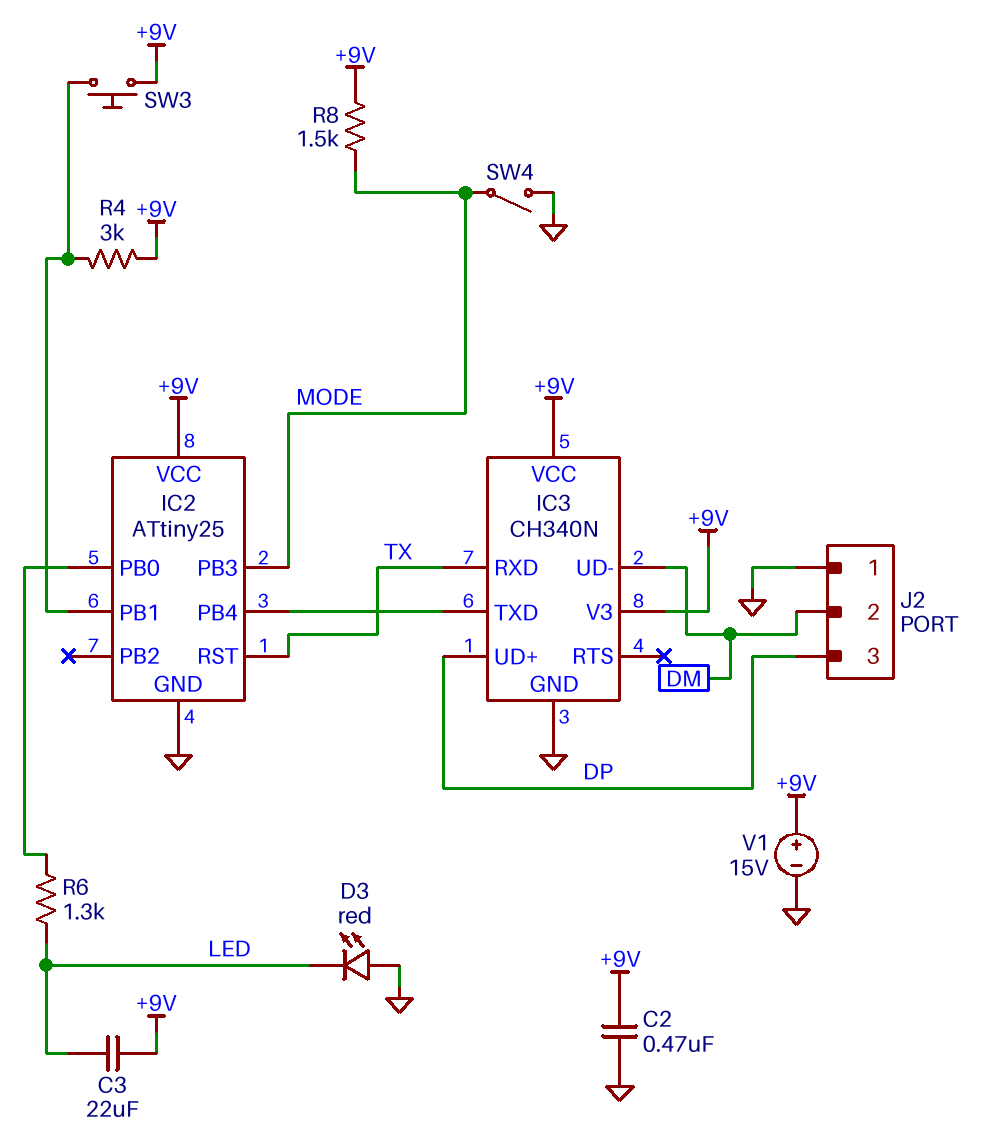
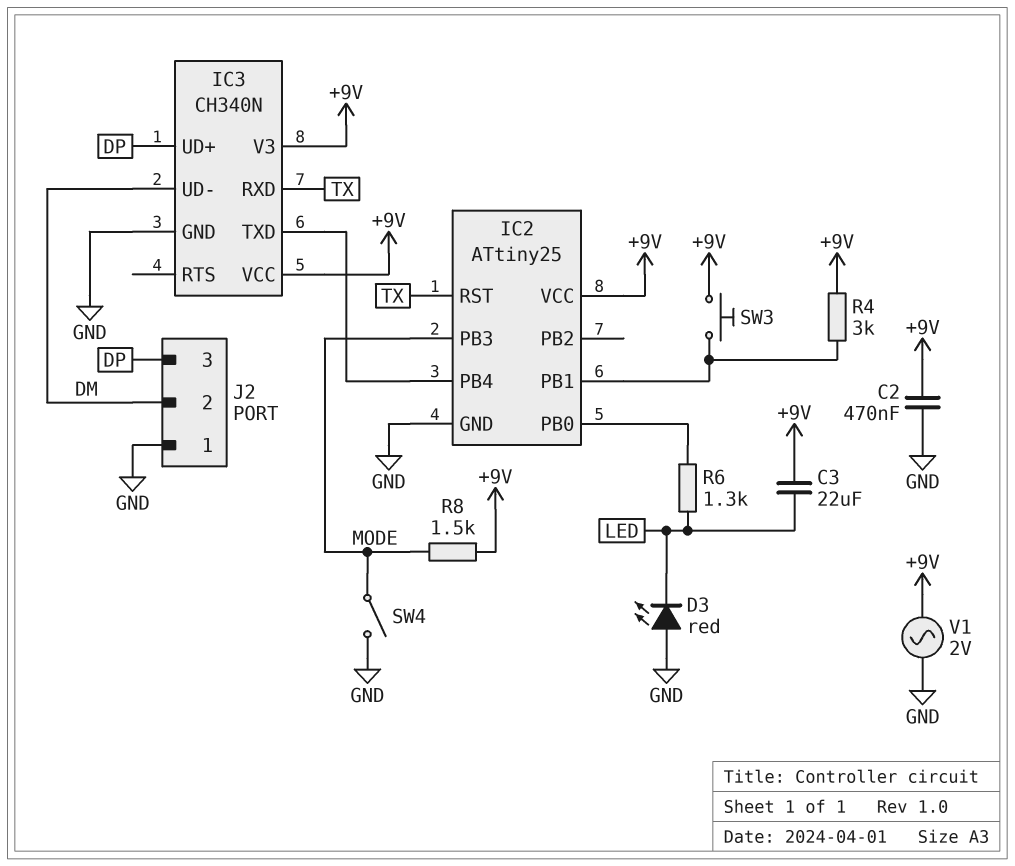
V1: 15V (plus +9V, minus GND) -> AC 2V (+9V, GND)

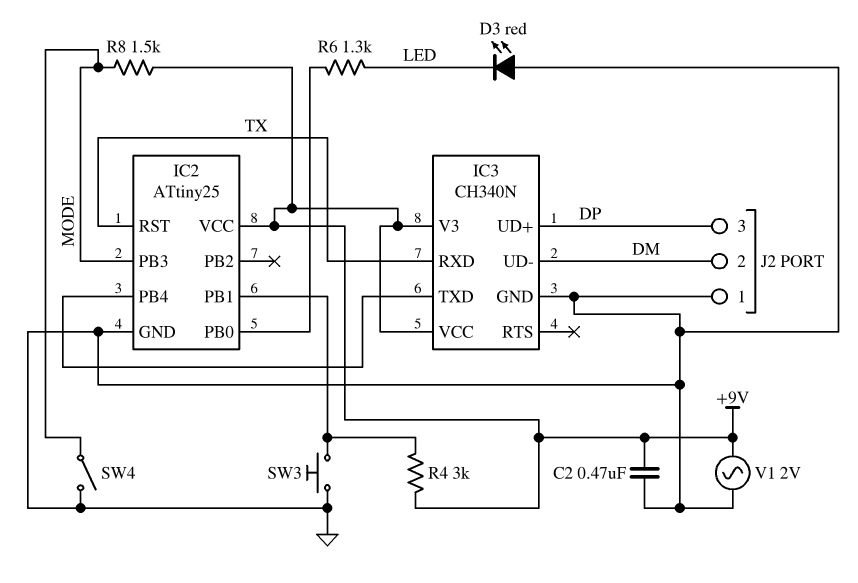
C3: 22uF (+9V, LED) -> none
SW3: button (+9V, IC2/PB1) -> button (GND, IC2/PB1)

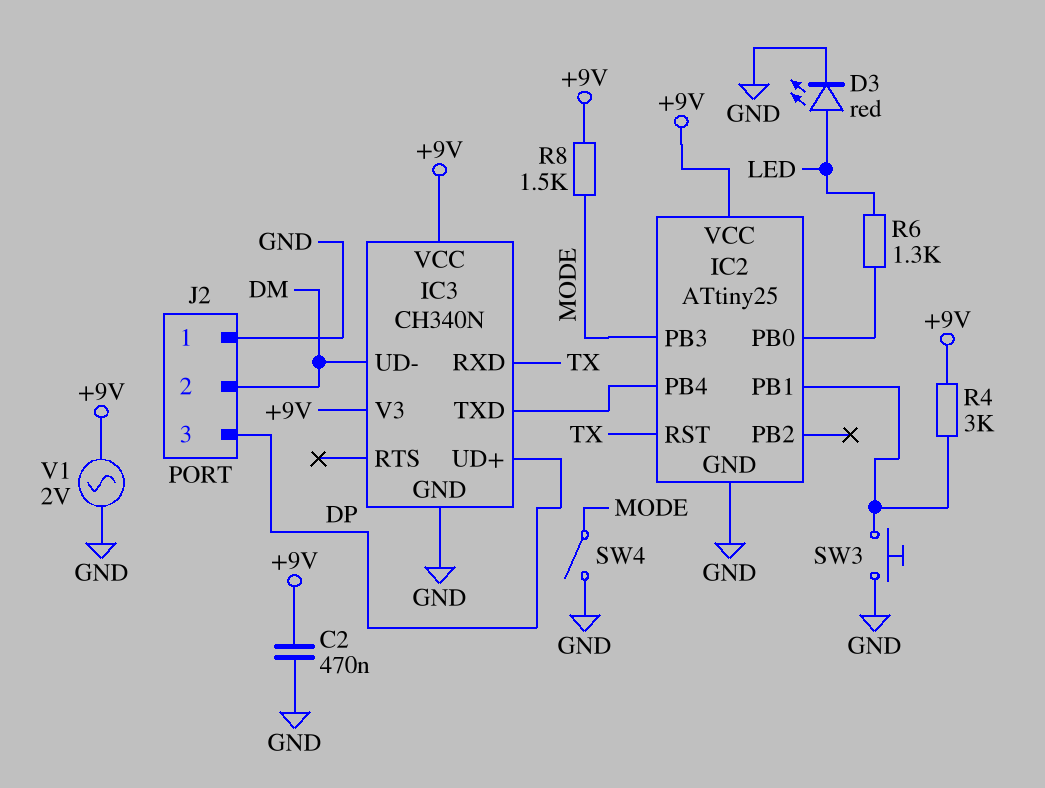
D3: LED red (A GND, K LED) -> LED red (A LED, K GND)

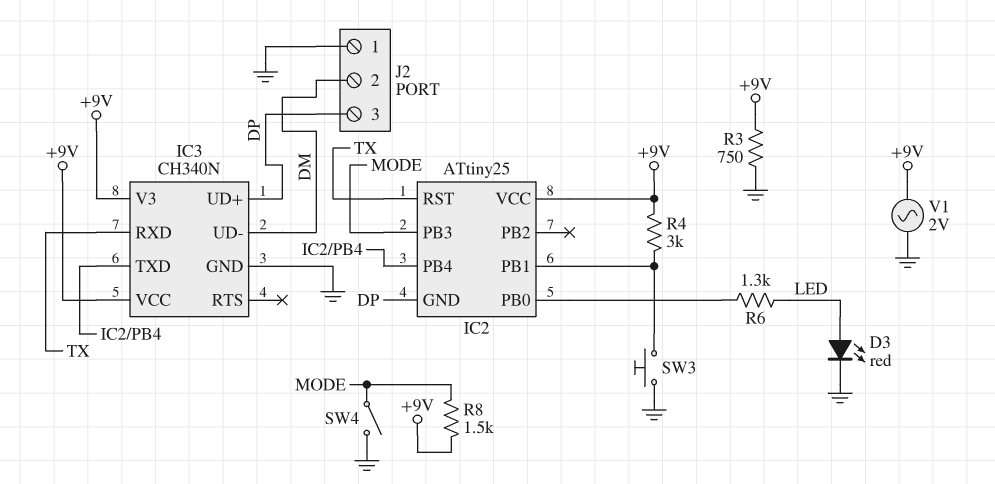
C2: 470nF (+9V, GND) -> none
IC2 pin GND: GND -> DP
R3: none -> 750 (+9V, GND)

